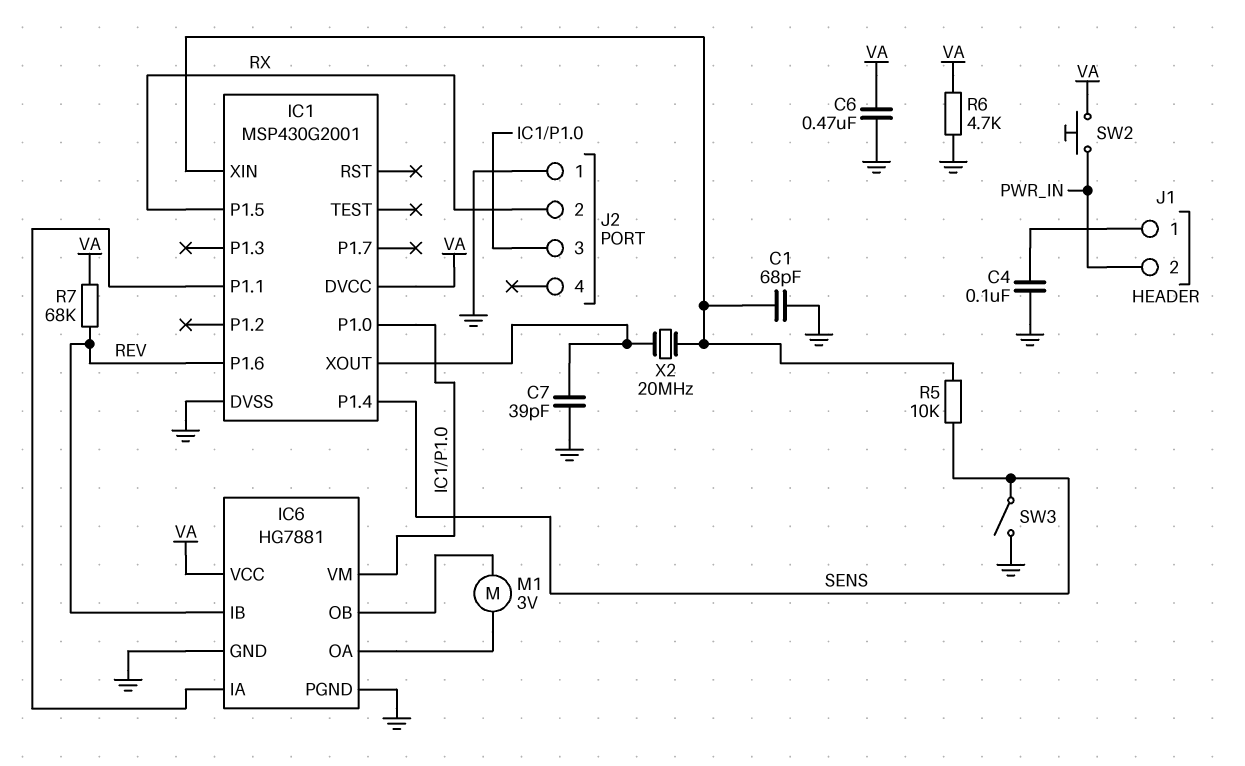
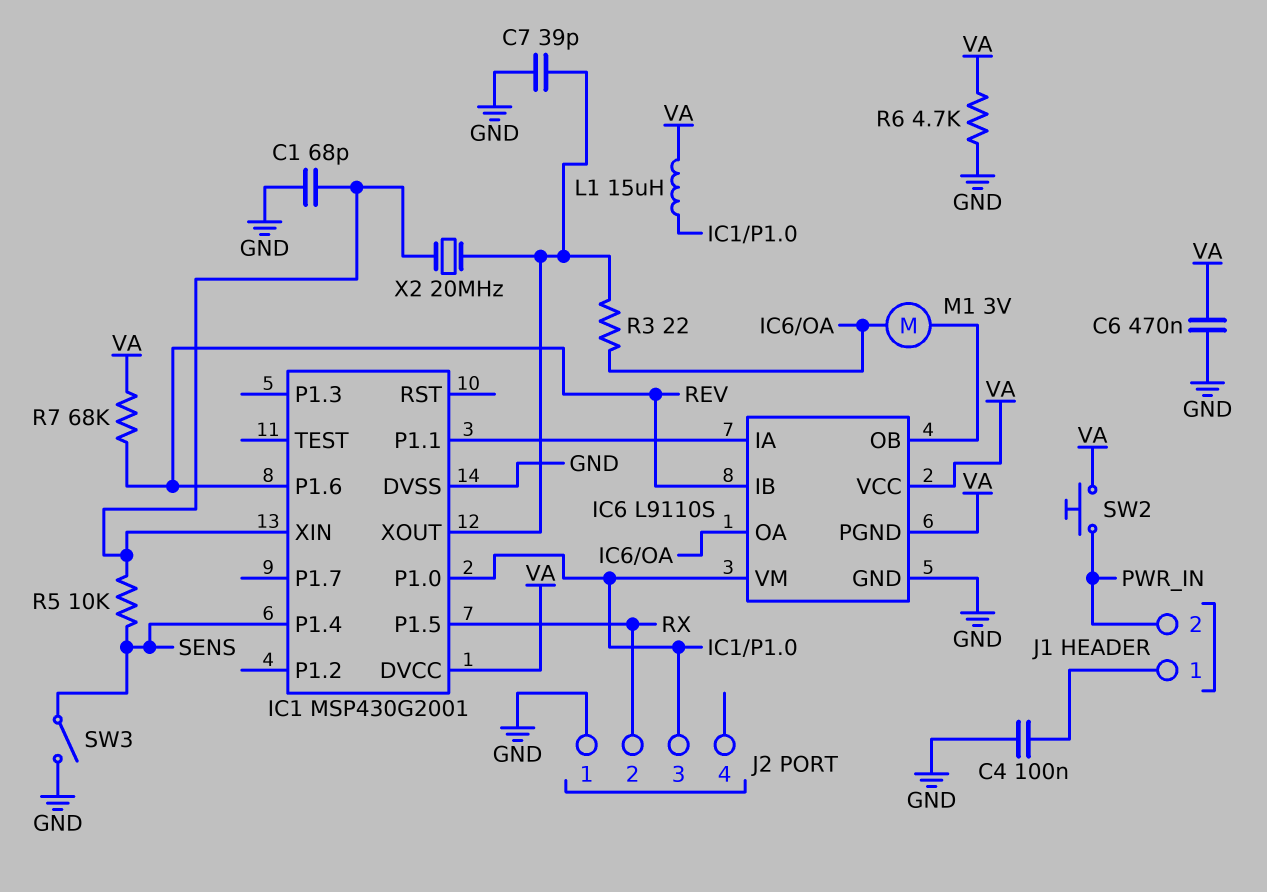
IC6: HG7881 -> L9110S
IC6 pin PGND: GND -> VA
L1: none -> 15uH (IC1/P1.0, VA)
R3: none -> 22 (IC1/XOUT, IC6/OA)

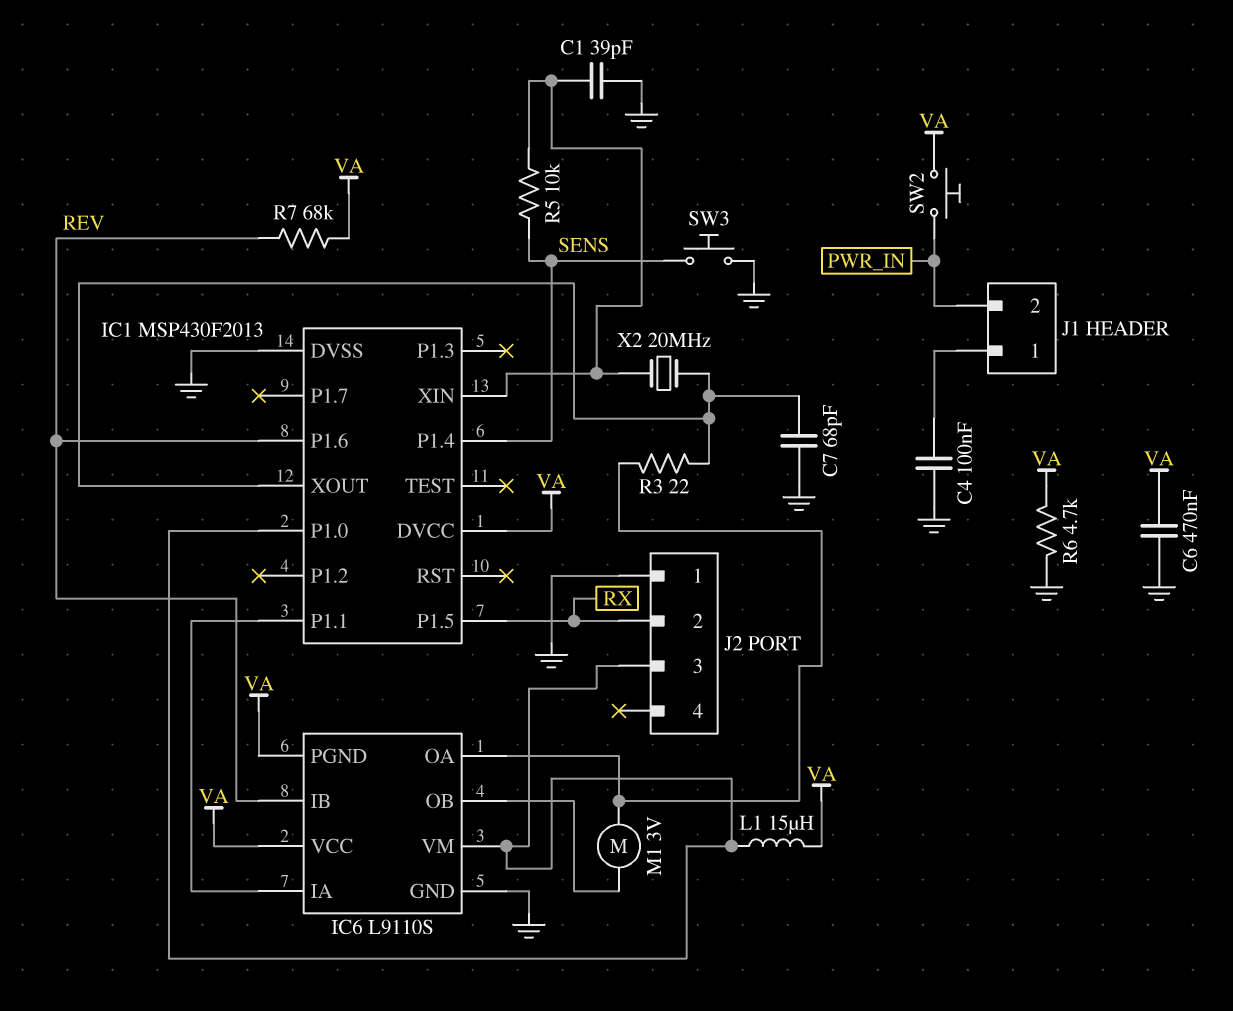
C1: 68pF (GND, IC1/XIN) -> 39pF (GND, IC1/XIN)
C7: 39pF (GND, IC1/XOUT) -> 68pF (GND, IC1/XOUT)
IC1: MSP430G2001 -> MSP430F2013
SW3: switch (GND, SENS) -> button (GND, SENS)

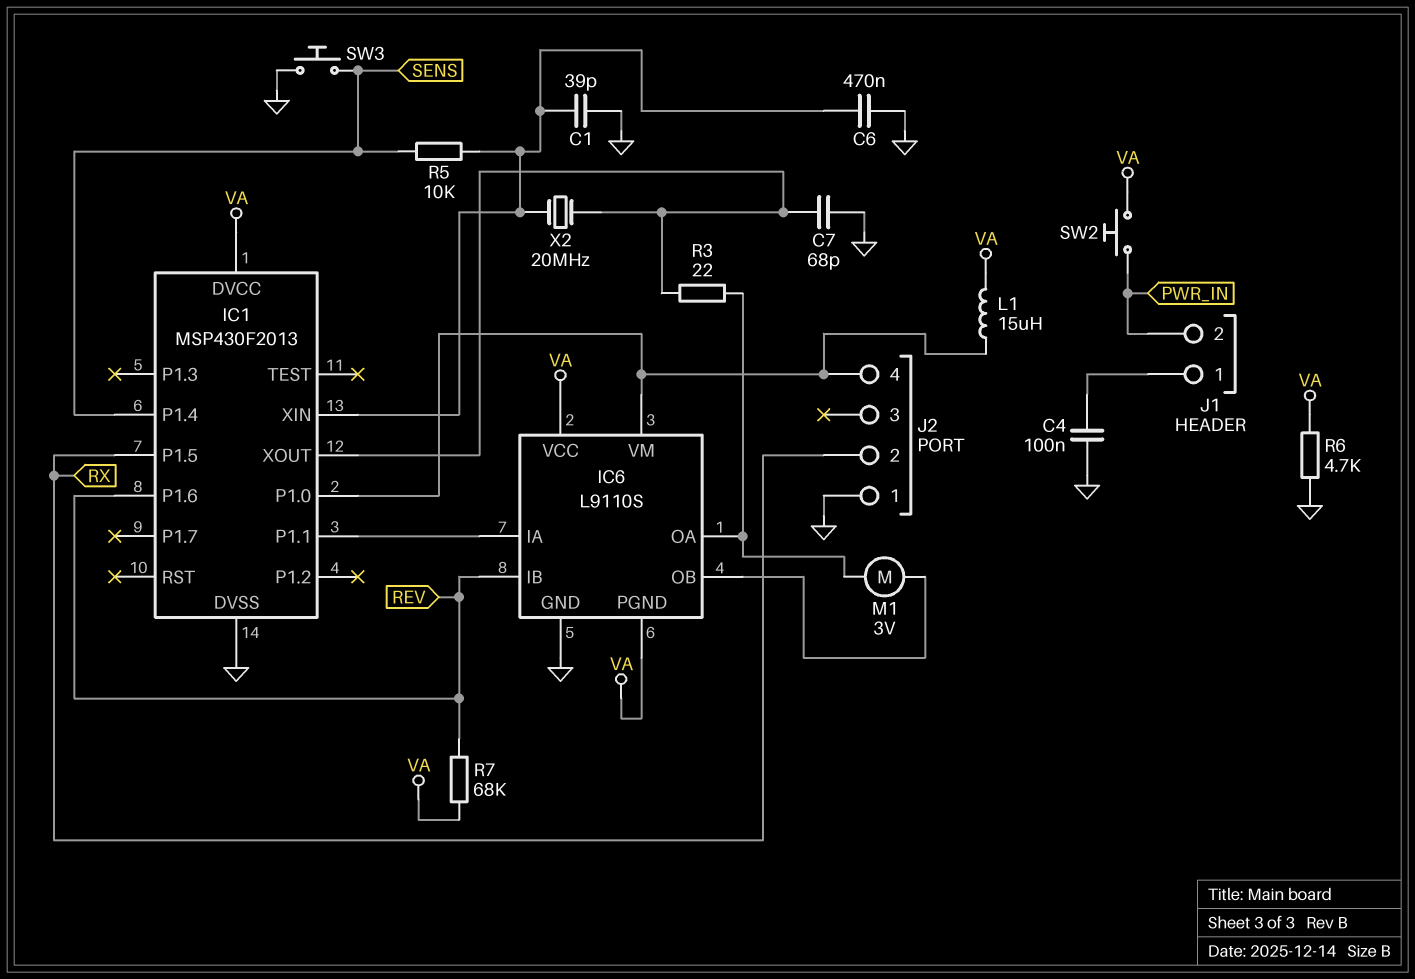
C6: 470nF (GND, VA) -> 470nF (GND, IC1/XIN)
J2 pin 3: IC1/P1.0 -> none
J2 pin 4: none -> IC1/P1.0

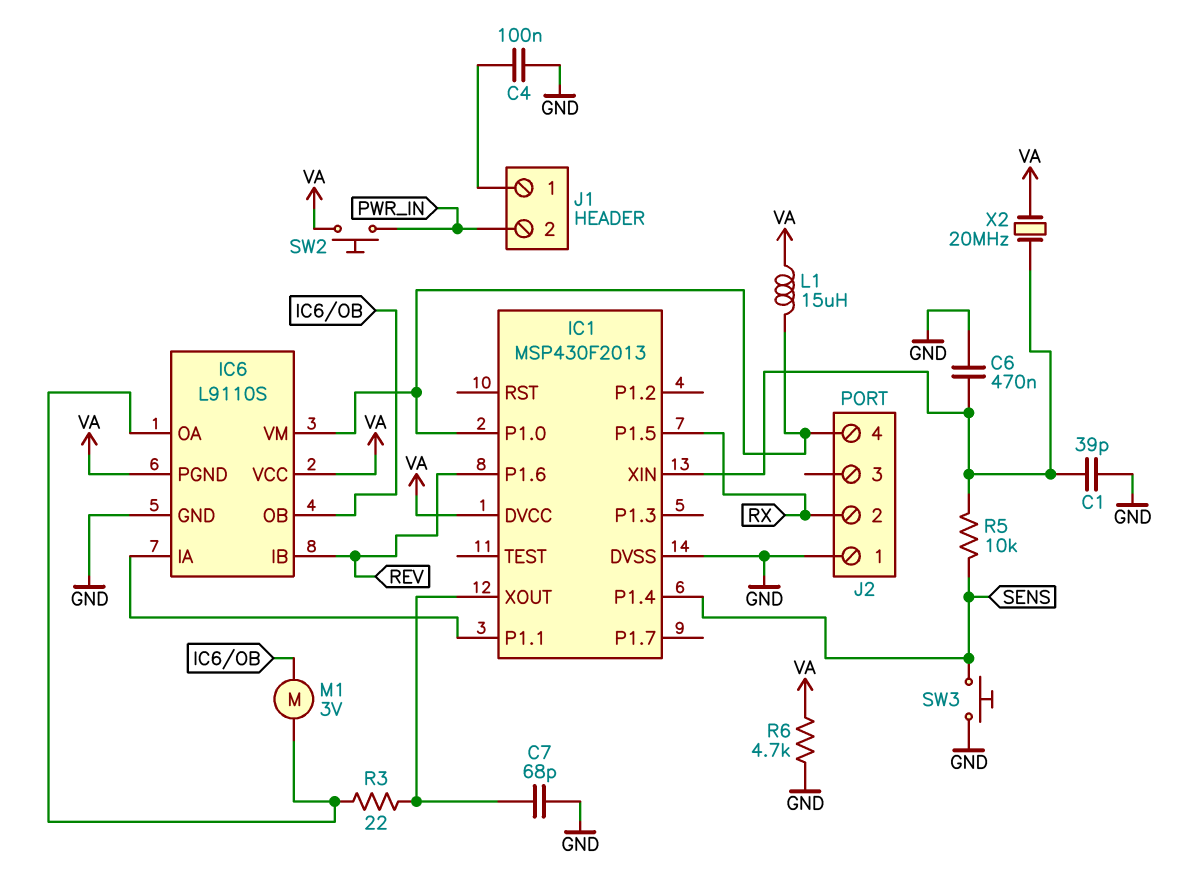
R7: 68k (REV, VA) -> none
X2: 20MHz (IC1/XIN, IC1/XOUT) -> 20MHz (IC1/XIN, VA)

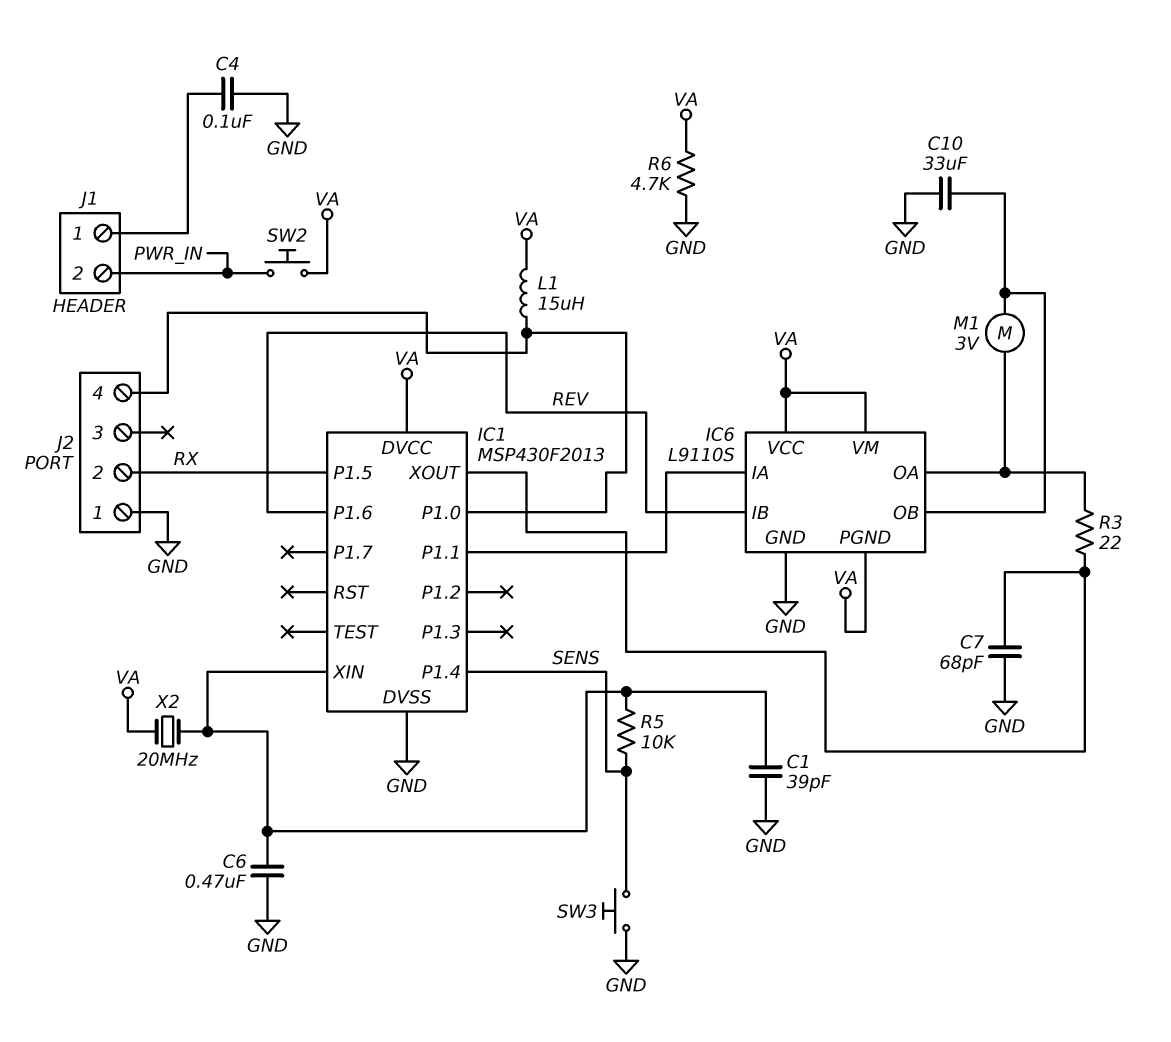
C10: none -> 33uF (GND, IC6/OB)
IC6 pin VM: IC1/P1.0 -> VA

